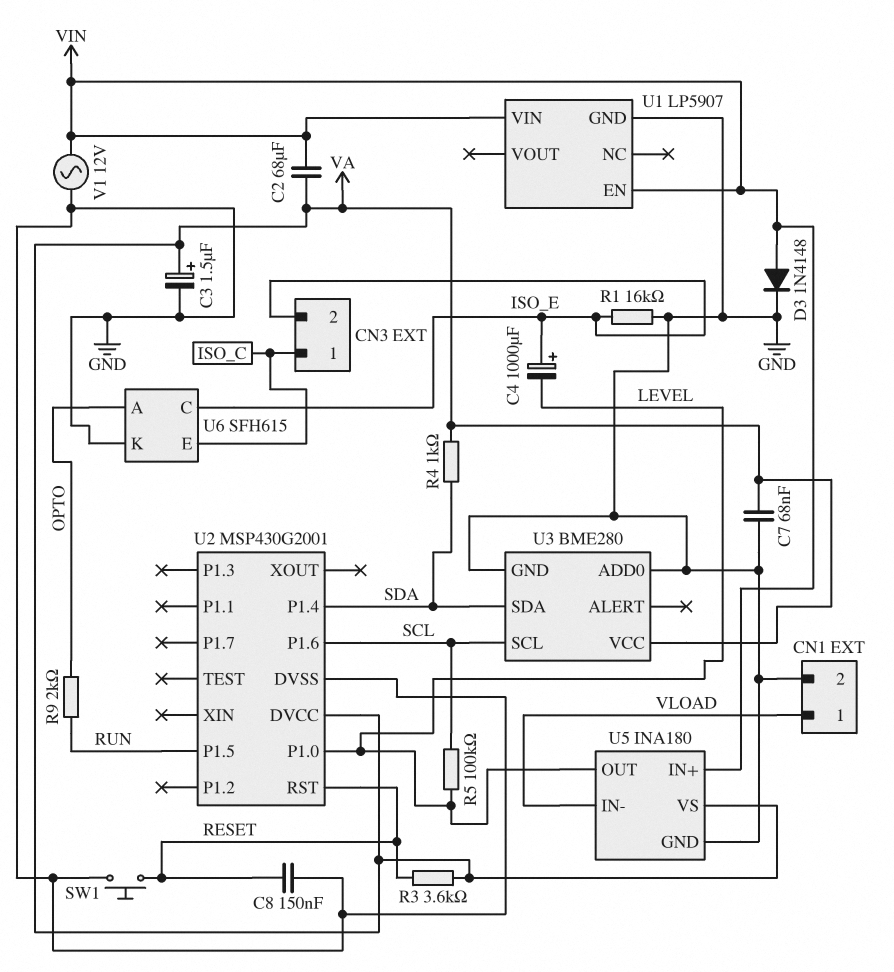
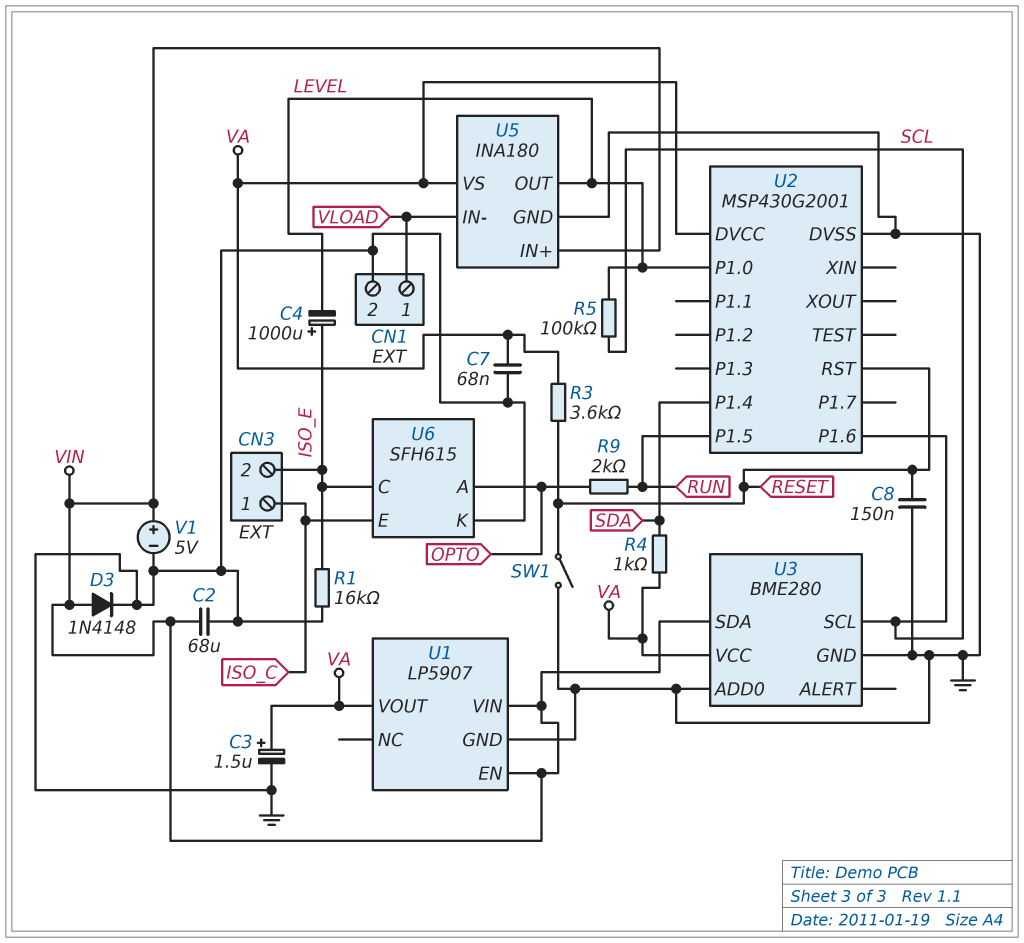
C2: 68uF (VA, VIN) -> 68uF (GND, VIN)
SW1: button (GND, RESET) -> switch (GND, RESET)
U1 pin VOUT: none -> VA
U3 pin SDA: SDA -> VIN
V1: AC 12V (GND, VIN) -> 5V (plus VIN, minus GND)

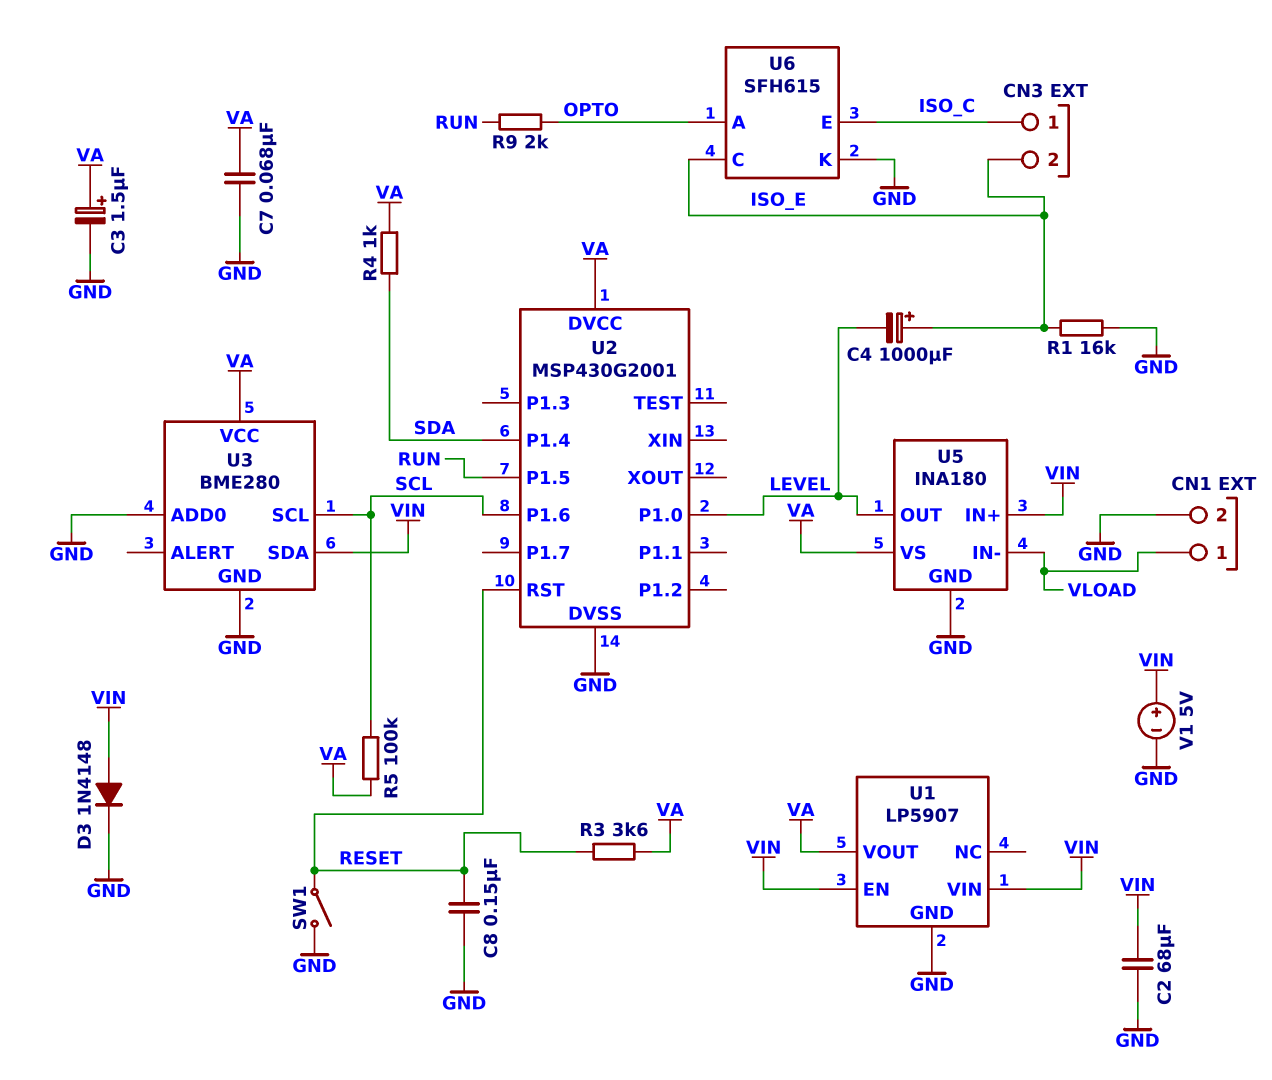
R5: 100k (LEVEL, SCL) -> 100k (SCL, VA)

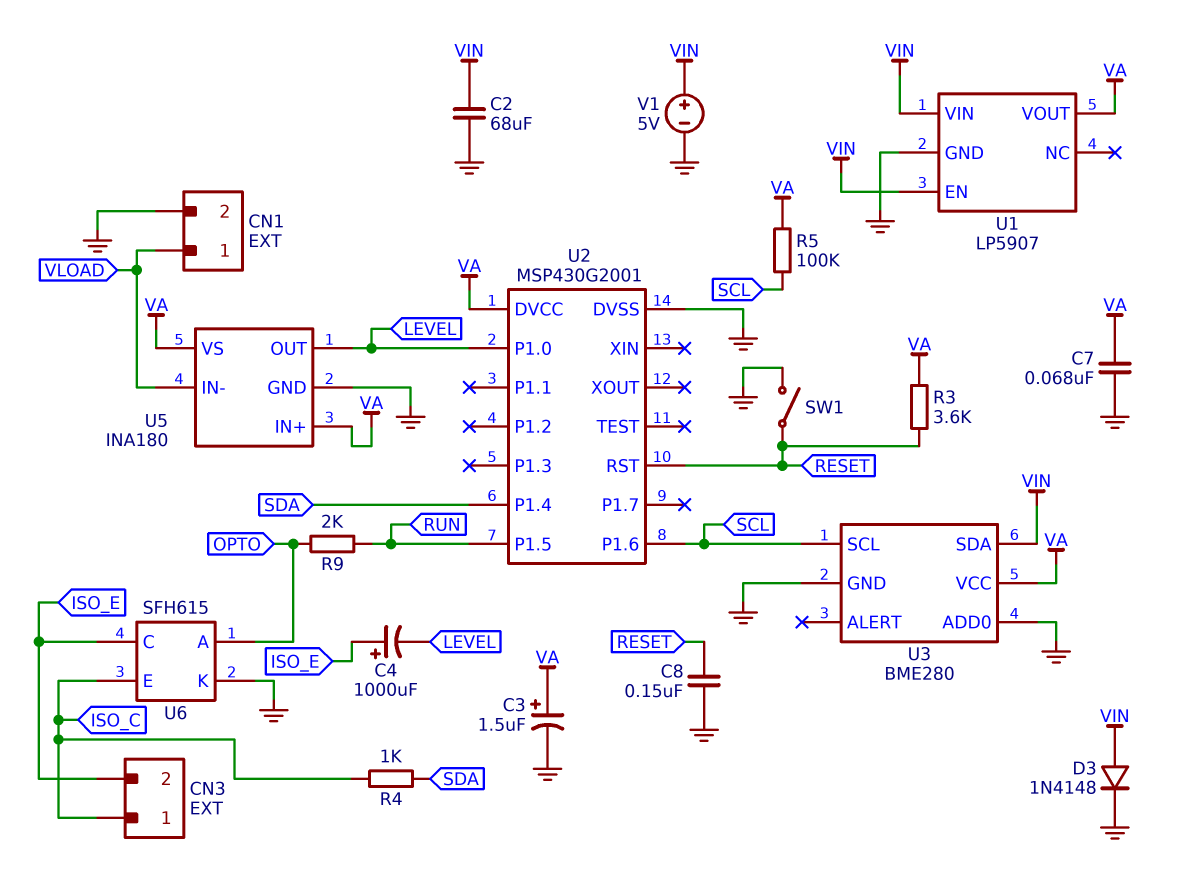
R1: 16k (GND, ISO_E) -> none
R4: 1k (SDA, VA) -> 1k (ISO_C, SDA)
U5 pin IN+: VIN -> VA

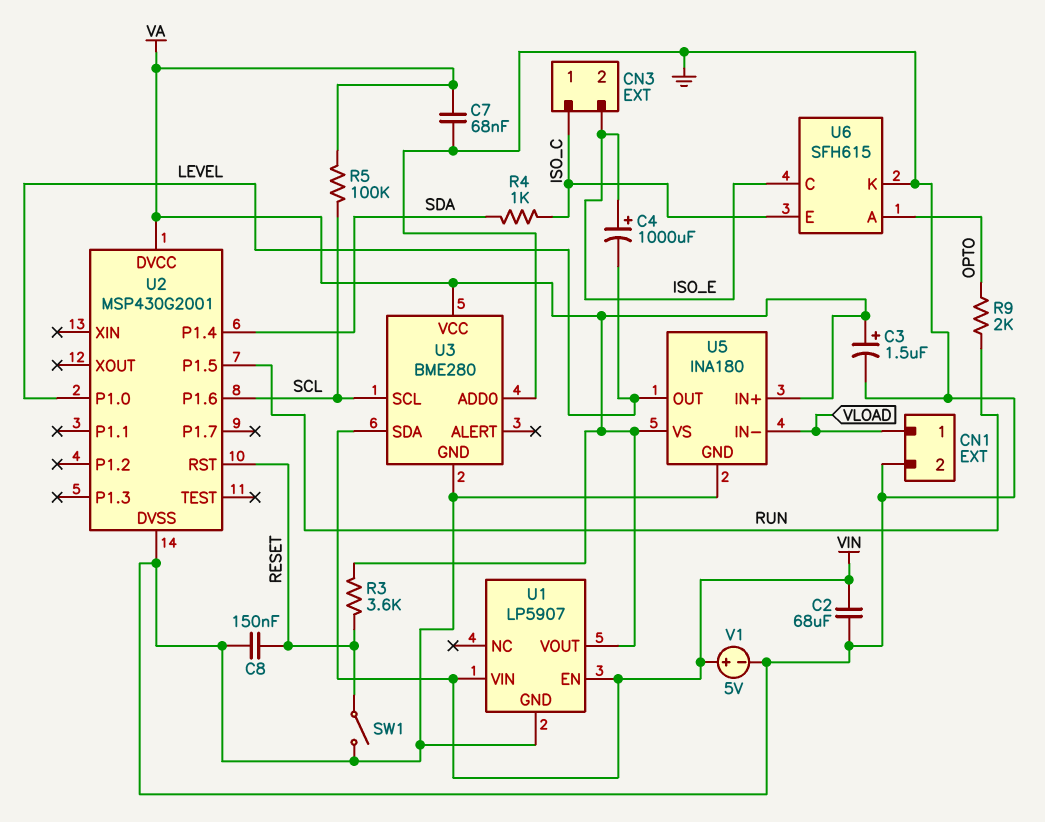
D3: diode 1N4148 (A VIN, K GND) -> none

